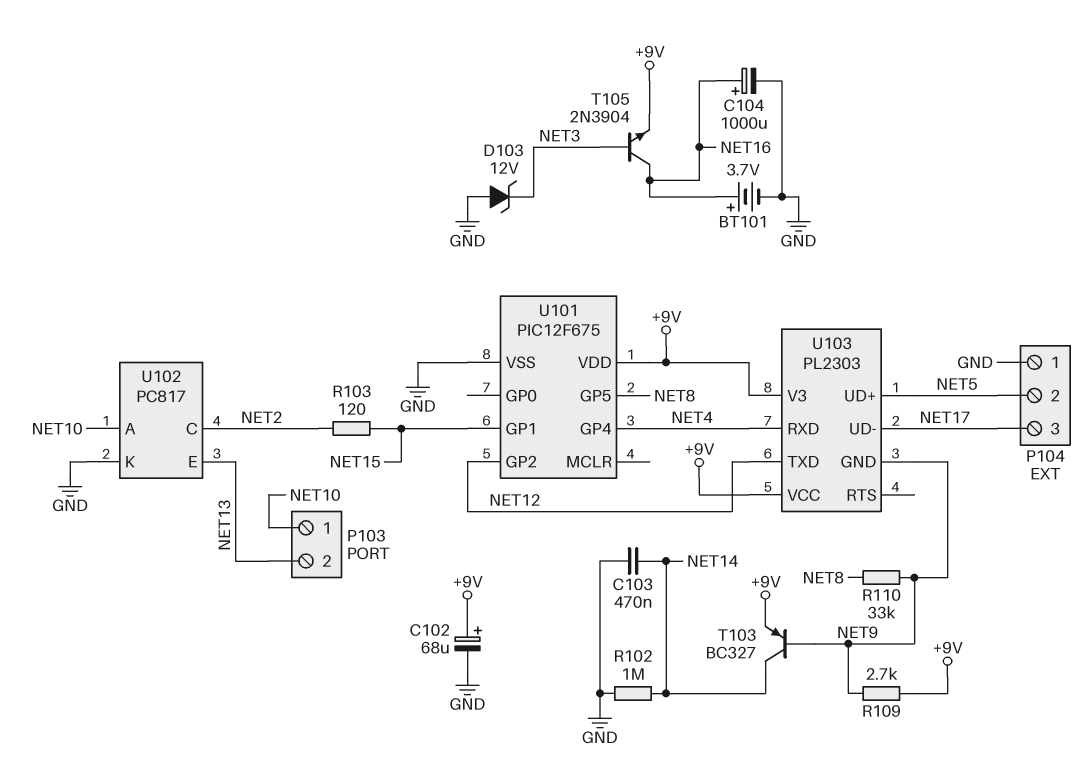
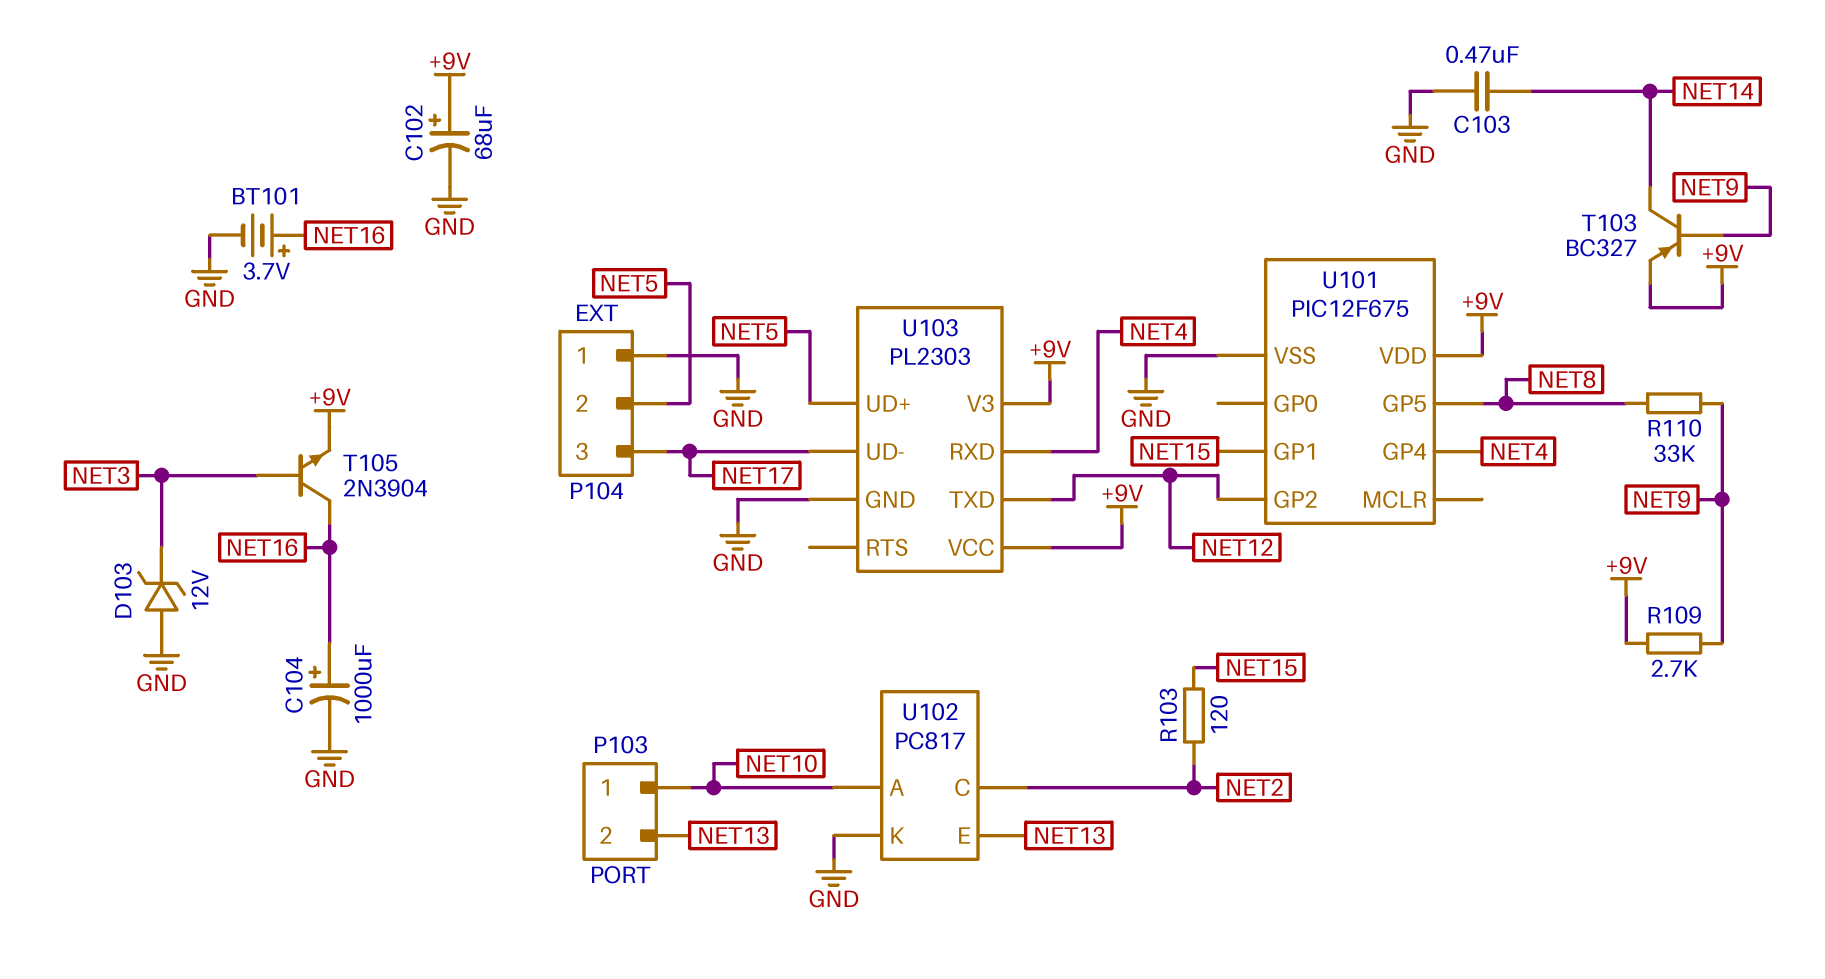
R102: 1M (GND, NET14) -> none
U103 pin GND: NET9 -> GND

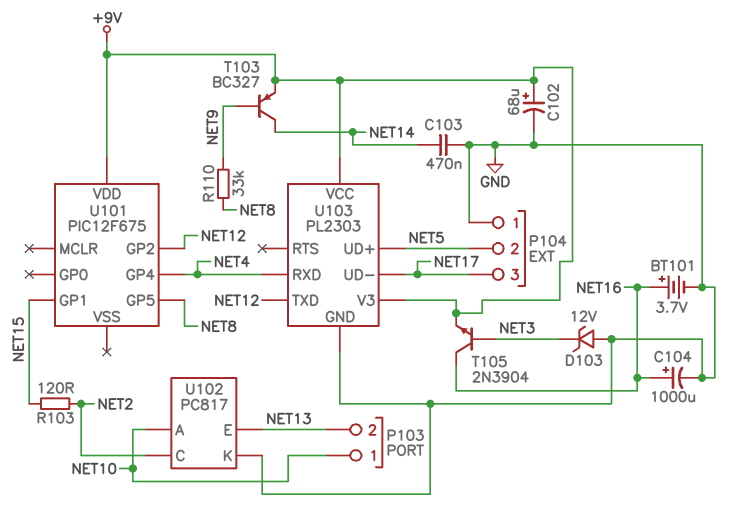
R109: 2.7k (+9V, NET9) -> none
U101 pin VSS: GND -> none

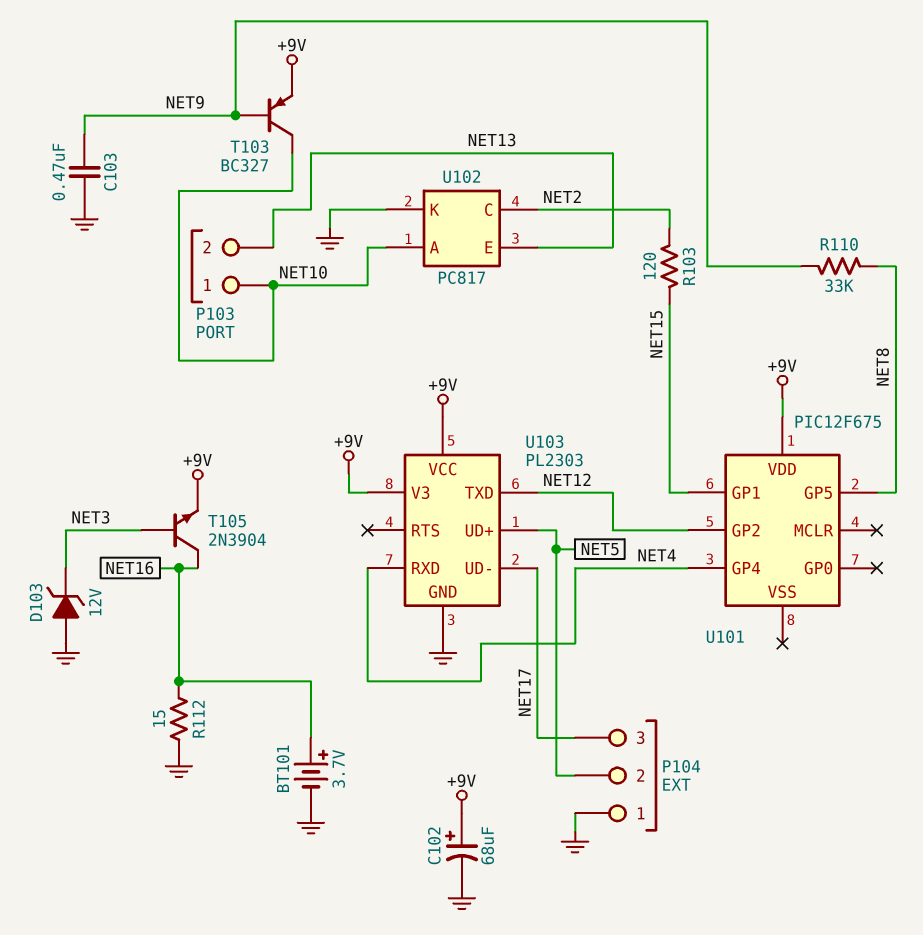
C103: 470nF (GND, NET14) -> 470nF (GND, NET9)
C104: 1000uF (plus NET16, minus GND) -> none
R112: none -> 15 (GND, NET16)
T103: PNP BC327 (B NET9, C NET14, E +9V) -> PNP BC327 (B NET9, C NET10, E +9V)

